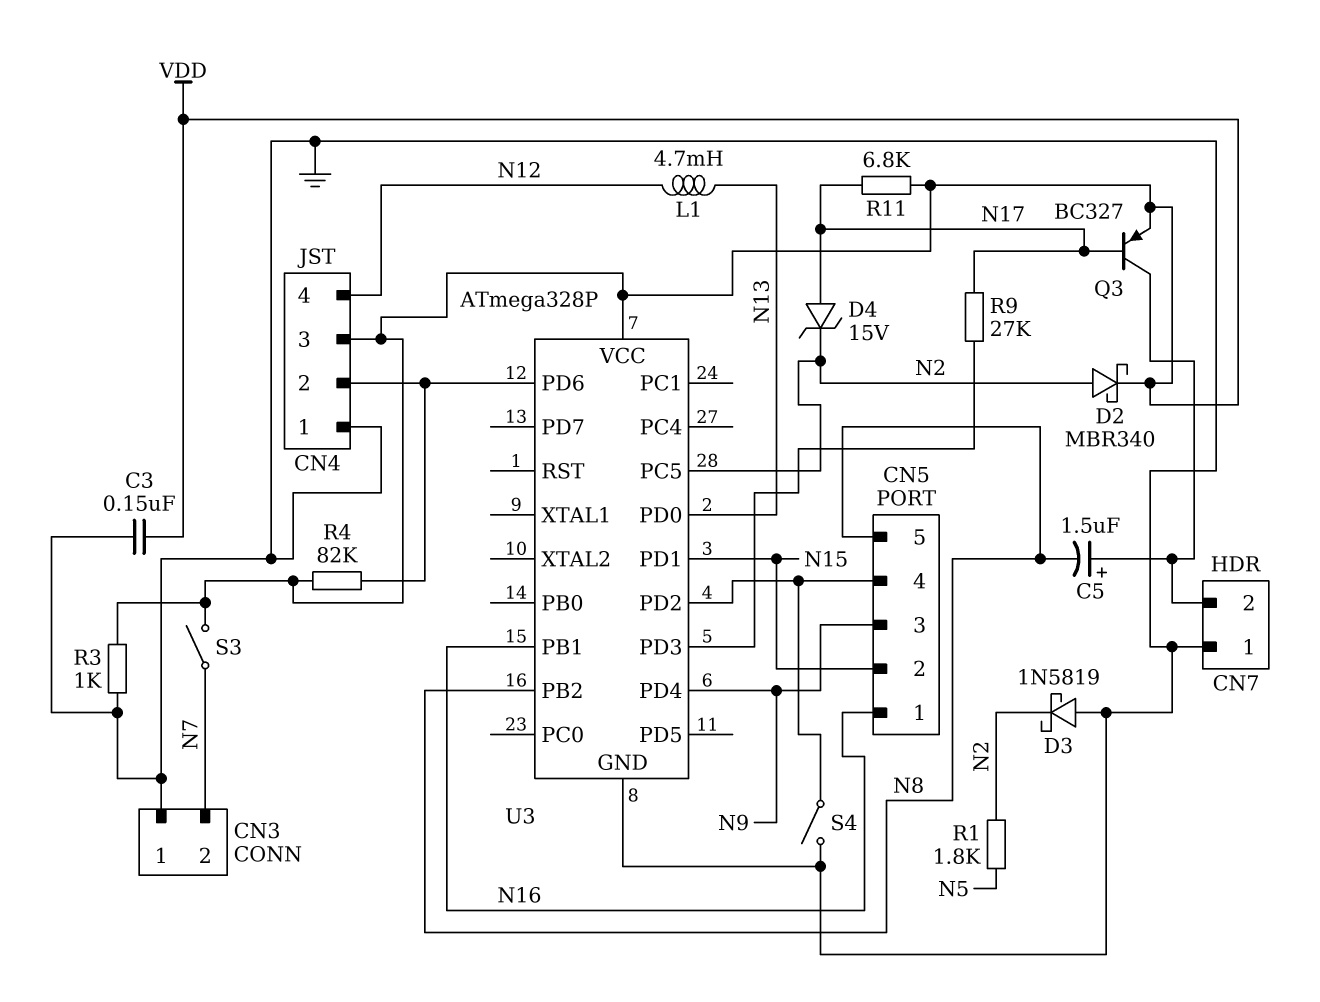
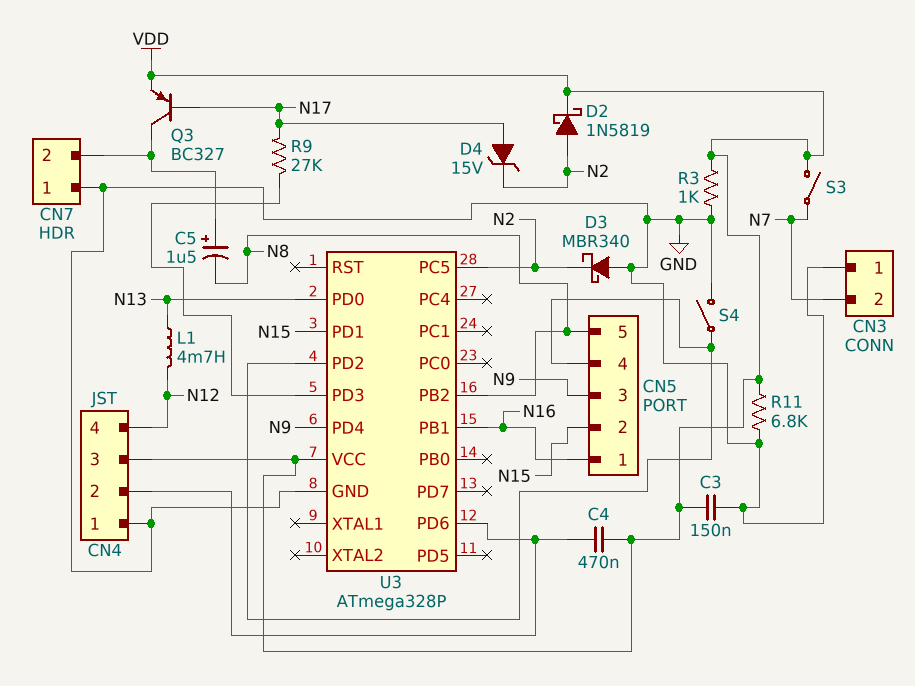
C4: none -> 470nF (CN4/2, VDD)
D2: schottky MBR340 (A N2, K VDD) -> schottky 1N5819 (A N2, K VDD)
D3: schottky 1N5819 (A GND, K N2) -> schottky MBR340 (A GND, K N2)
R1: 1.8k (N2, N5) -> none
R4: 82k (CN4/2, VDD) -> none
R11: 6.8k (N17, VDD) -> 6.8k (GND, VDD)

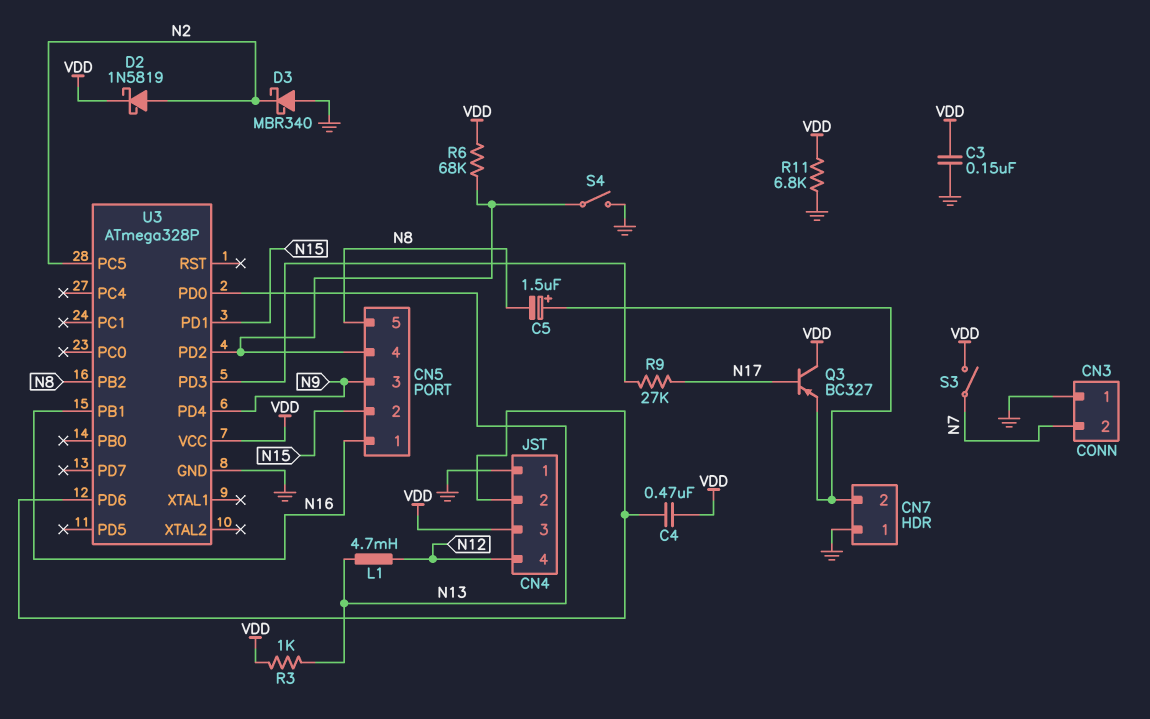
D4: zener 15V (A N17, K N2) -> none
Q3: PNP BC327 (B N17, C CN7/2, E VDD) -> PNP BC327 (B N17, C VDD, E CN7/2)
R3: 1k (GND, VDD) -> 1k (N13, VDD)
R6: none -> 68k (CN5/4, VDD)

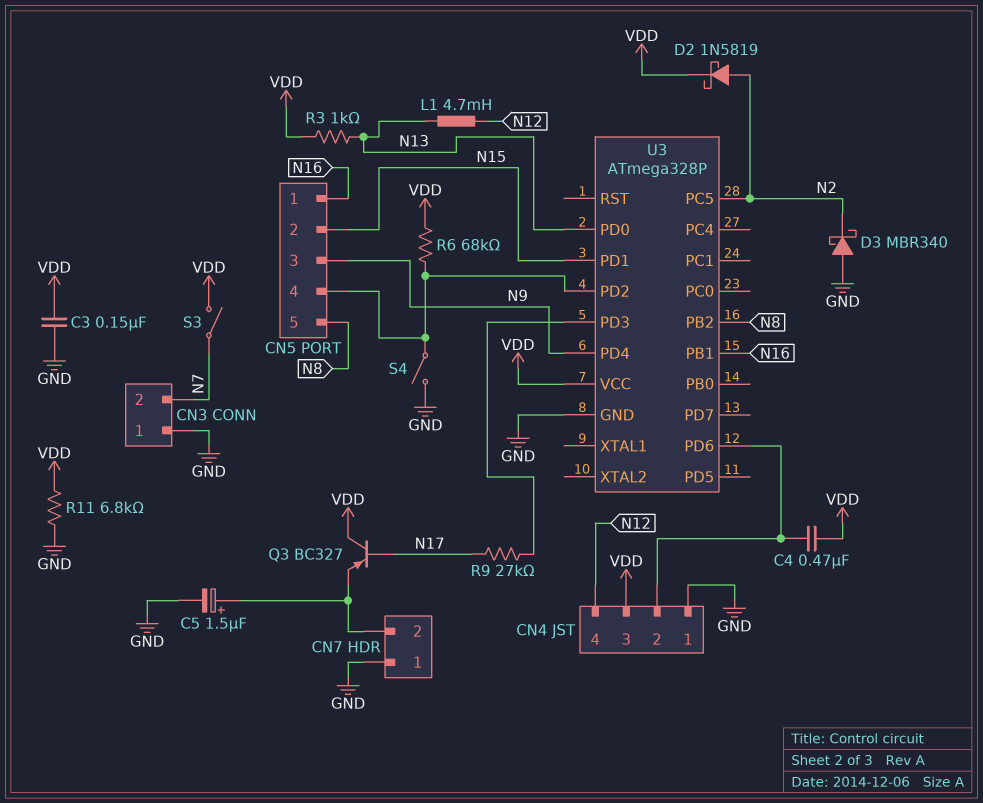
C5: 1.5uF (plus CN7/2, minus N8) -> 1.5uF (plus CN7/2, minus GND)

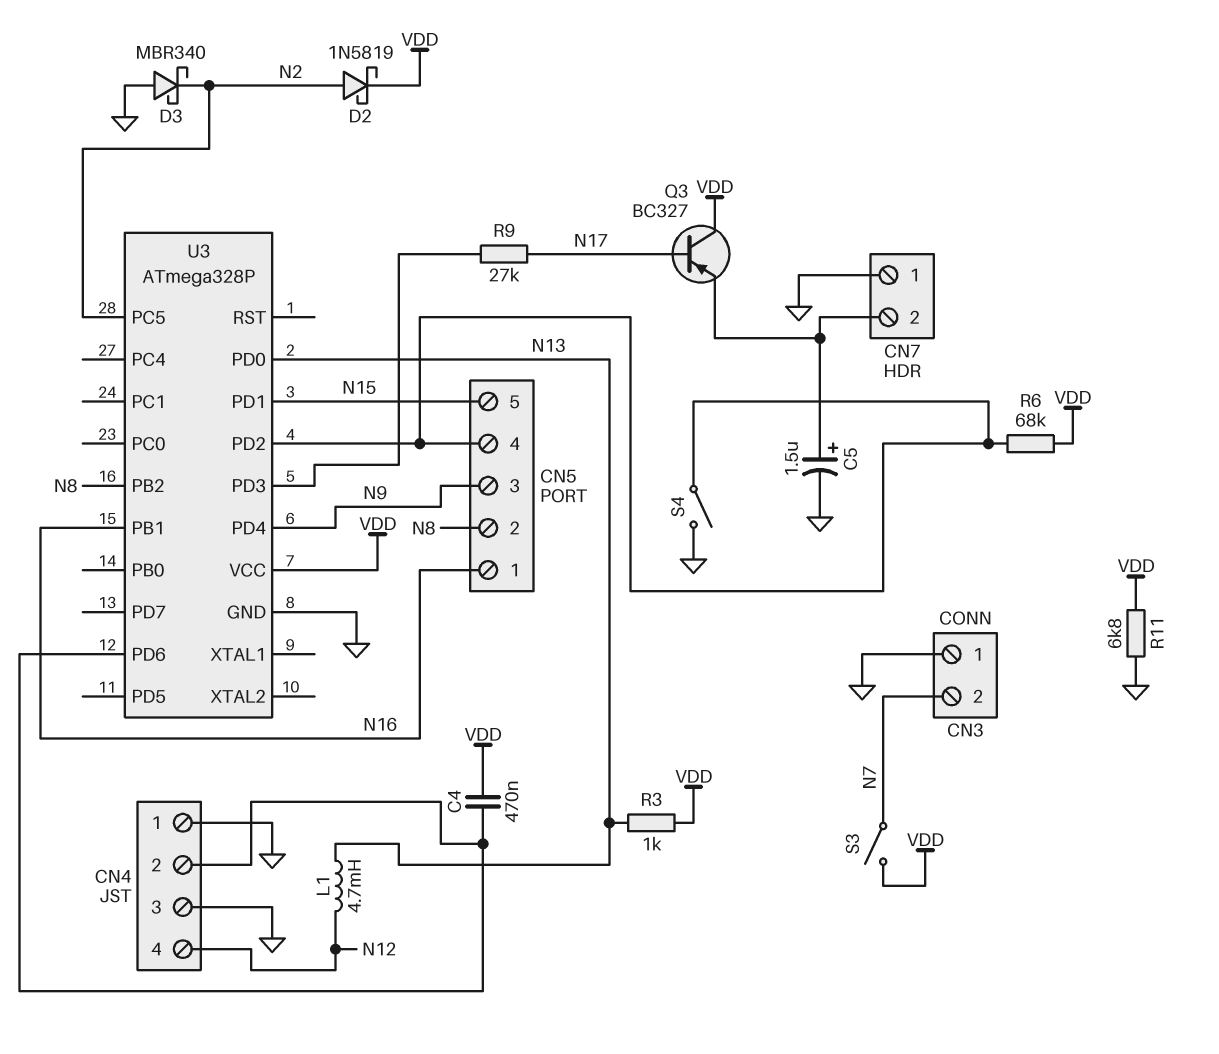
C3: 150nF (GND, VDD) -> none
CN4 pin 3: VDD -> GND
CN5 pin 2: N15 -> N8
CN5 pin 5: N8 -> N15

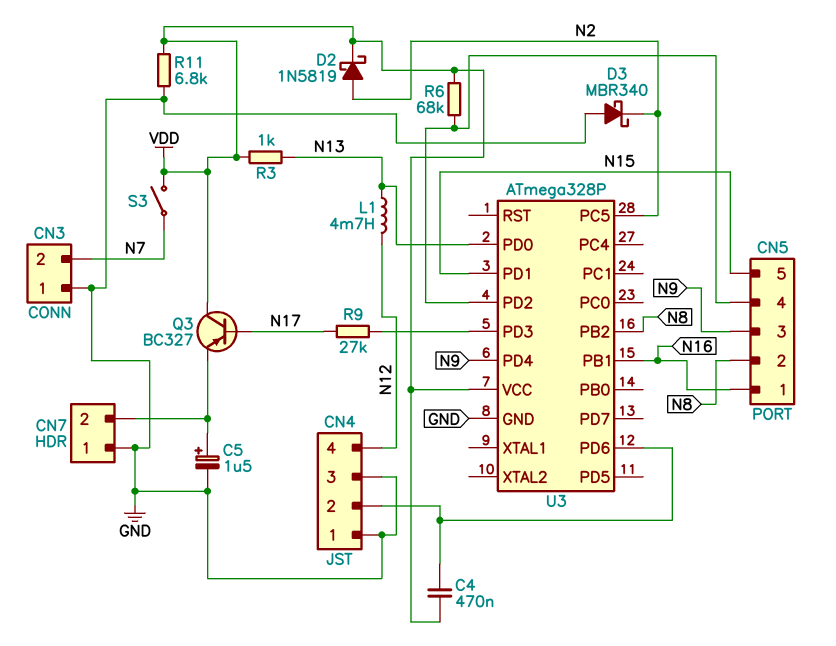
S4: switch (CN5/4, GND) -> none

